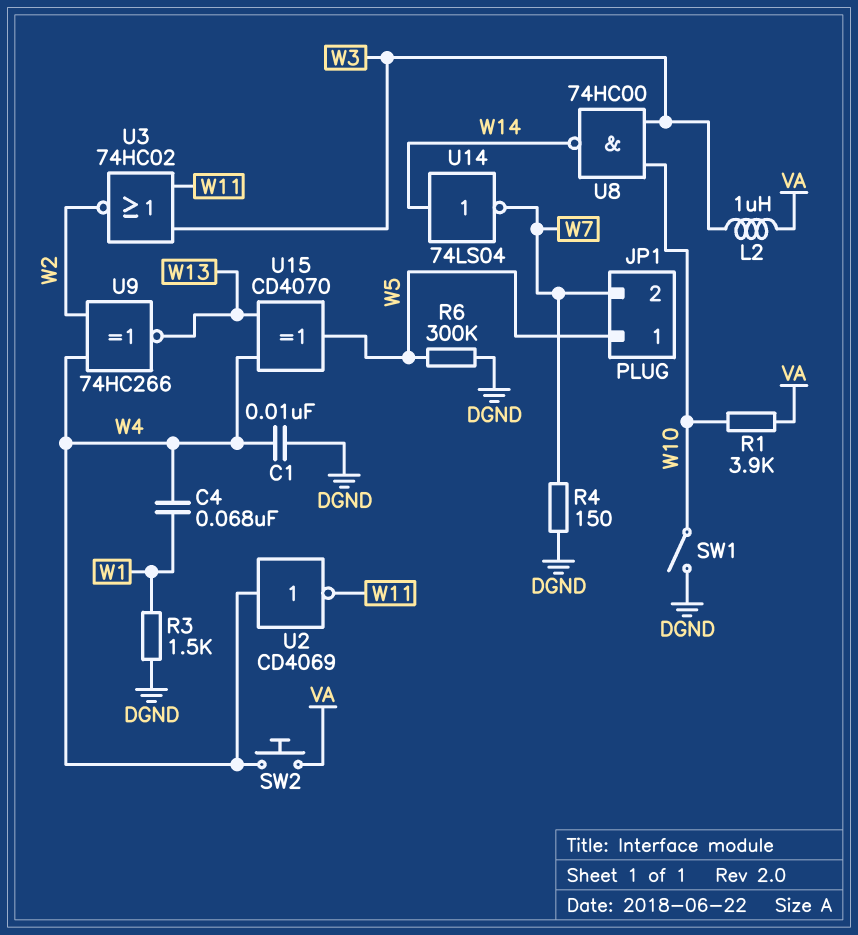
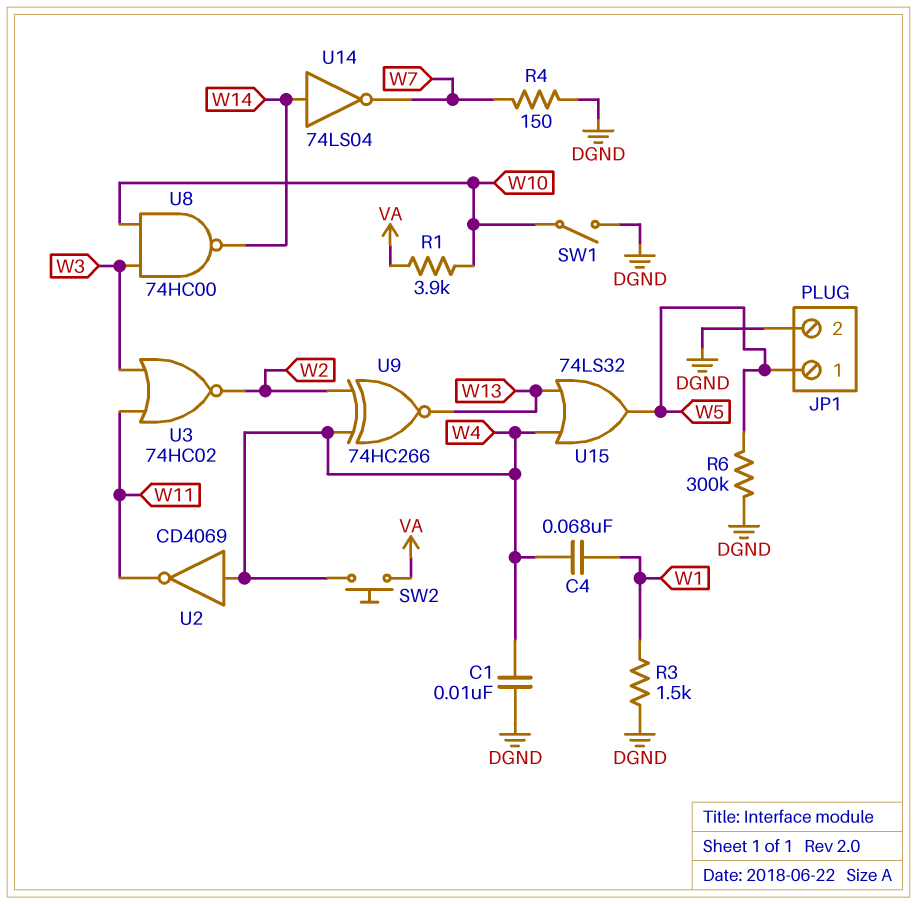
JP1 pin 2: W7 -> DGND
L2: 1uH (VA, W3) -> none
U15: XOR CD4070 (in W4, in W13, out W5) -> OR 74LS32 (in W4, in W13, out W5)

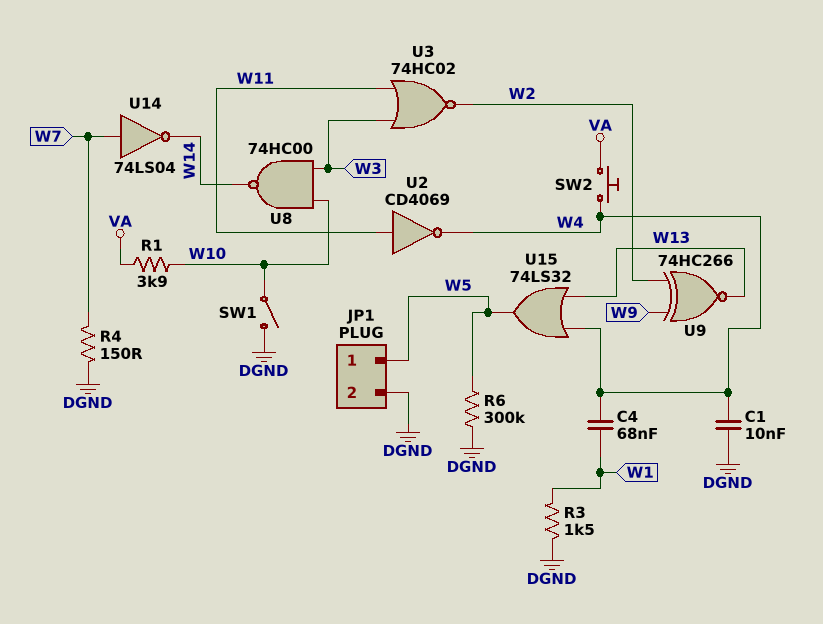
U2: NOT CD4069 (in W4, out W11) -> NOT CD4069 (in W11, out W4)
U9: XNOR 74HC266 (in W2, in W4, out W13) -> XNOR 74HC266 (in W2, in W9, out W13)
U14: NOT 74LS04 (in W14, out W7) -> NOT 74LS04 (in W7, out W14)

